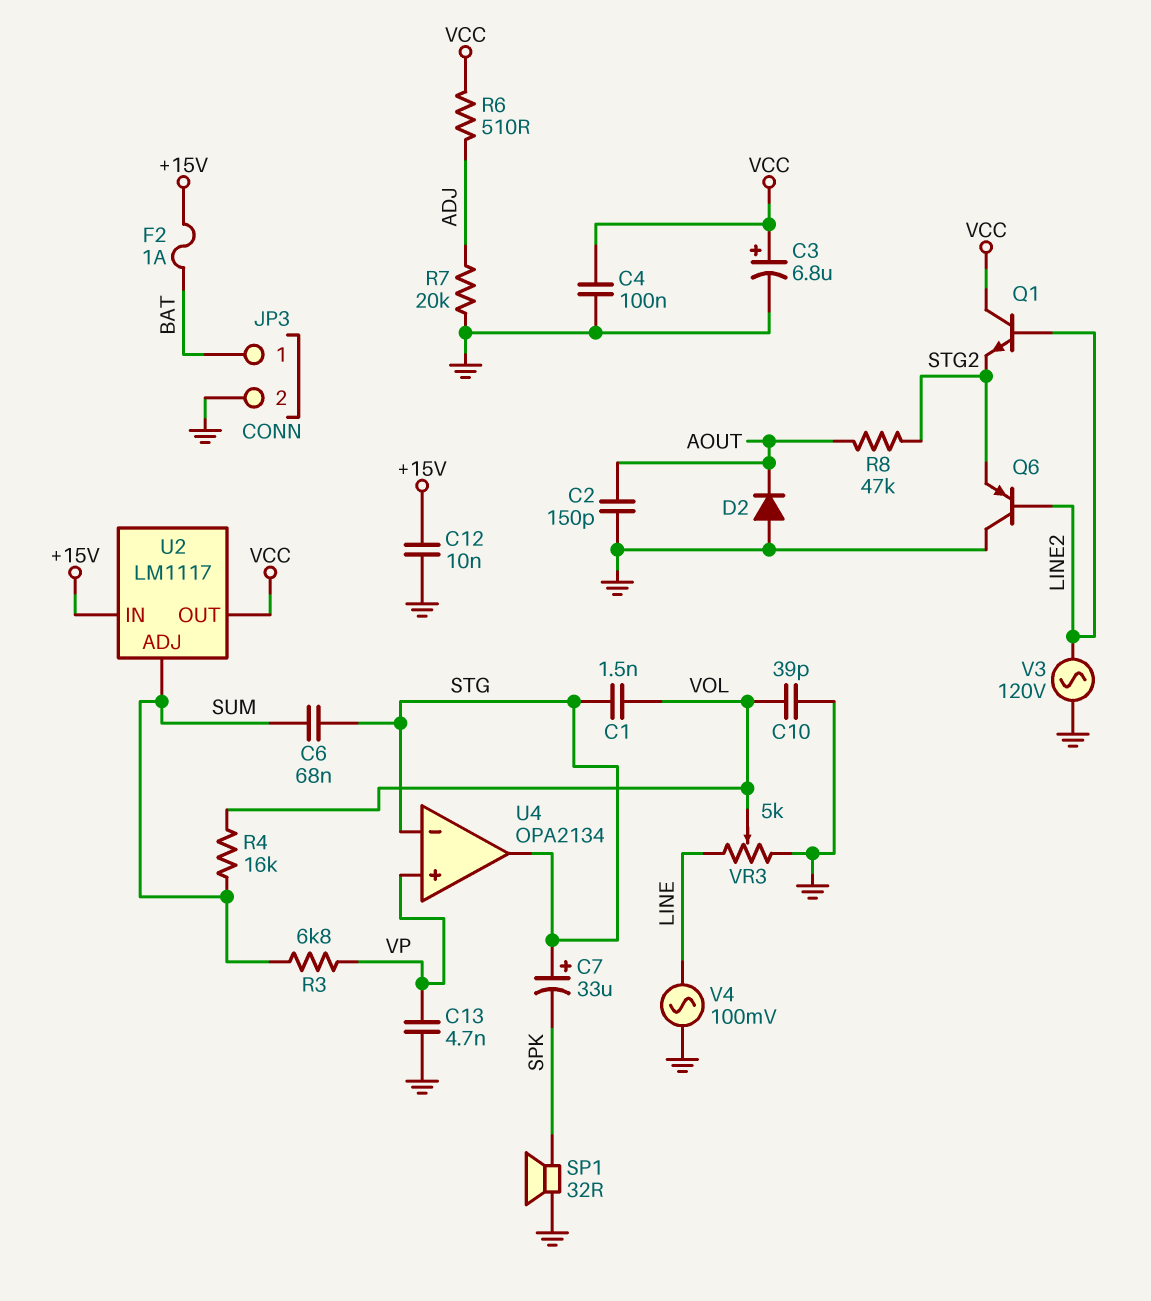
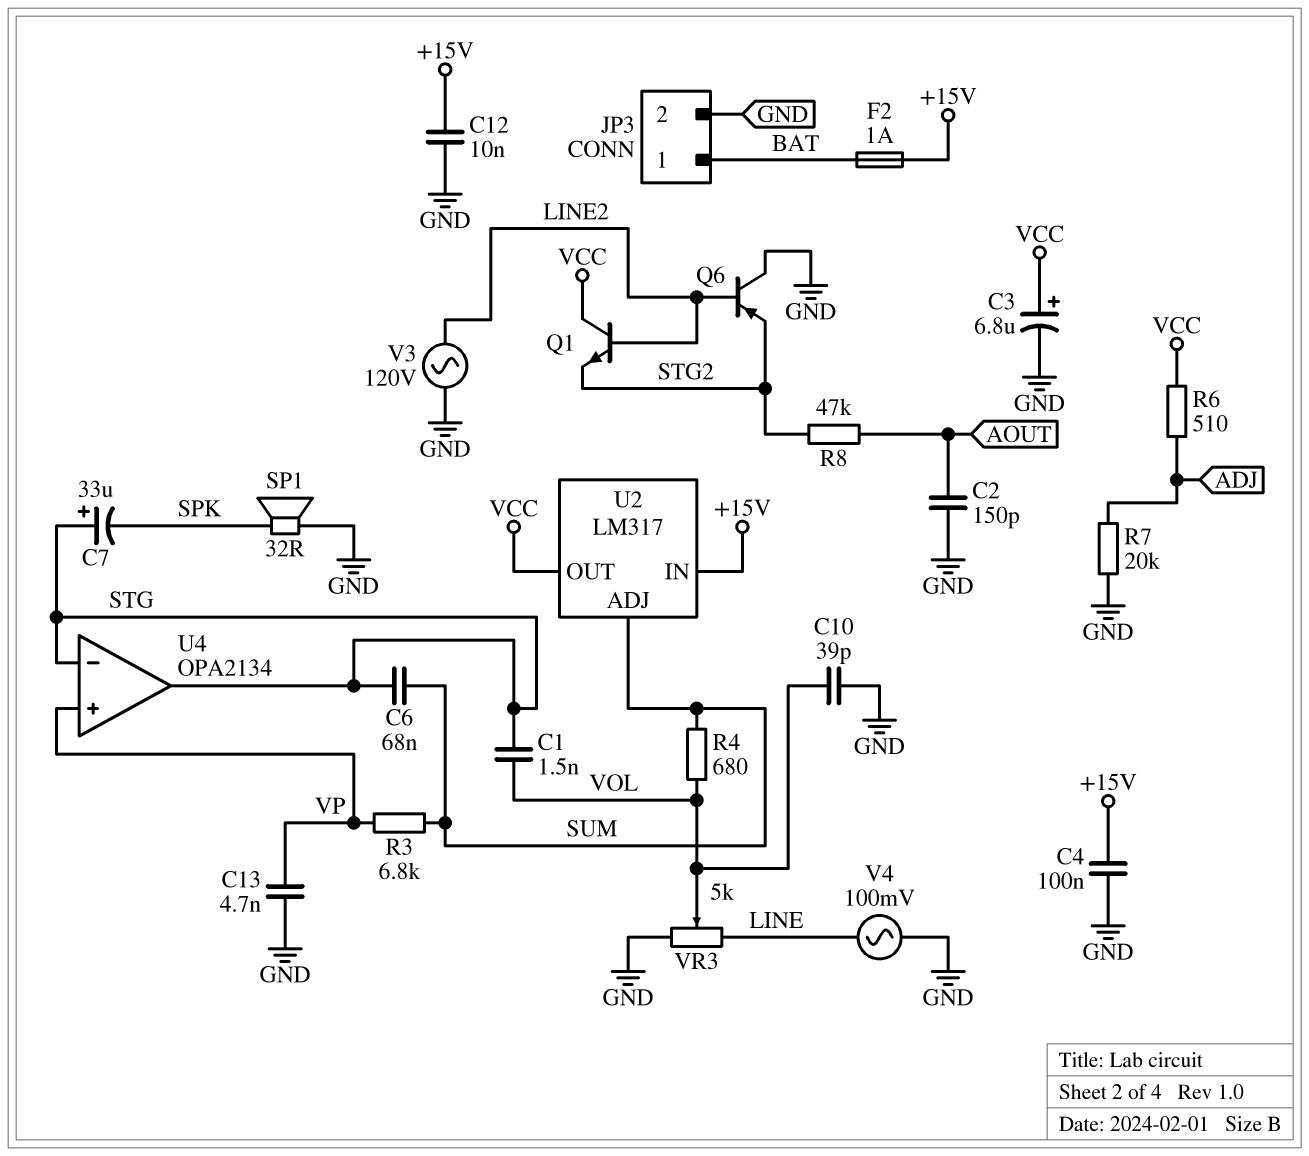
C4: 100nF (GND, VCC) -> 100nF (+15V, GND)
D2: diode (A GND, K AOUT) -> none
R4: 16k (SUM, VOL) -> 680 (SUM, VOL)
U2: LM1117 -> LM317

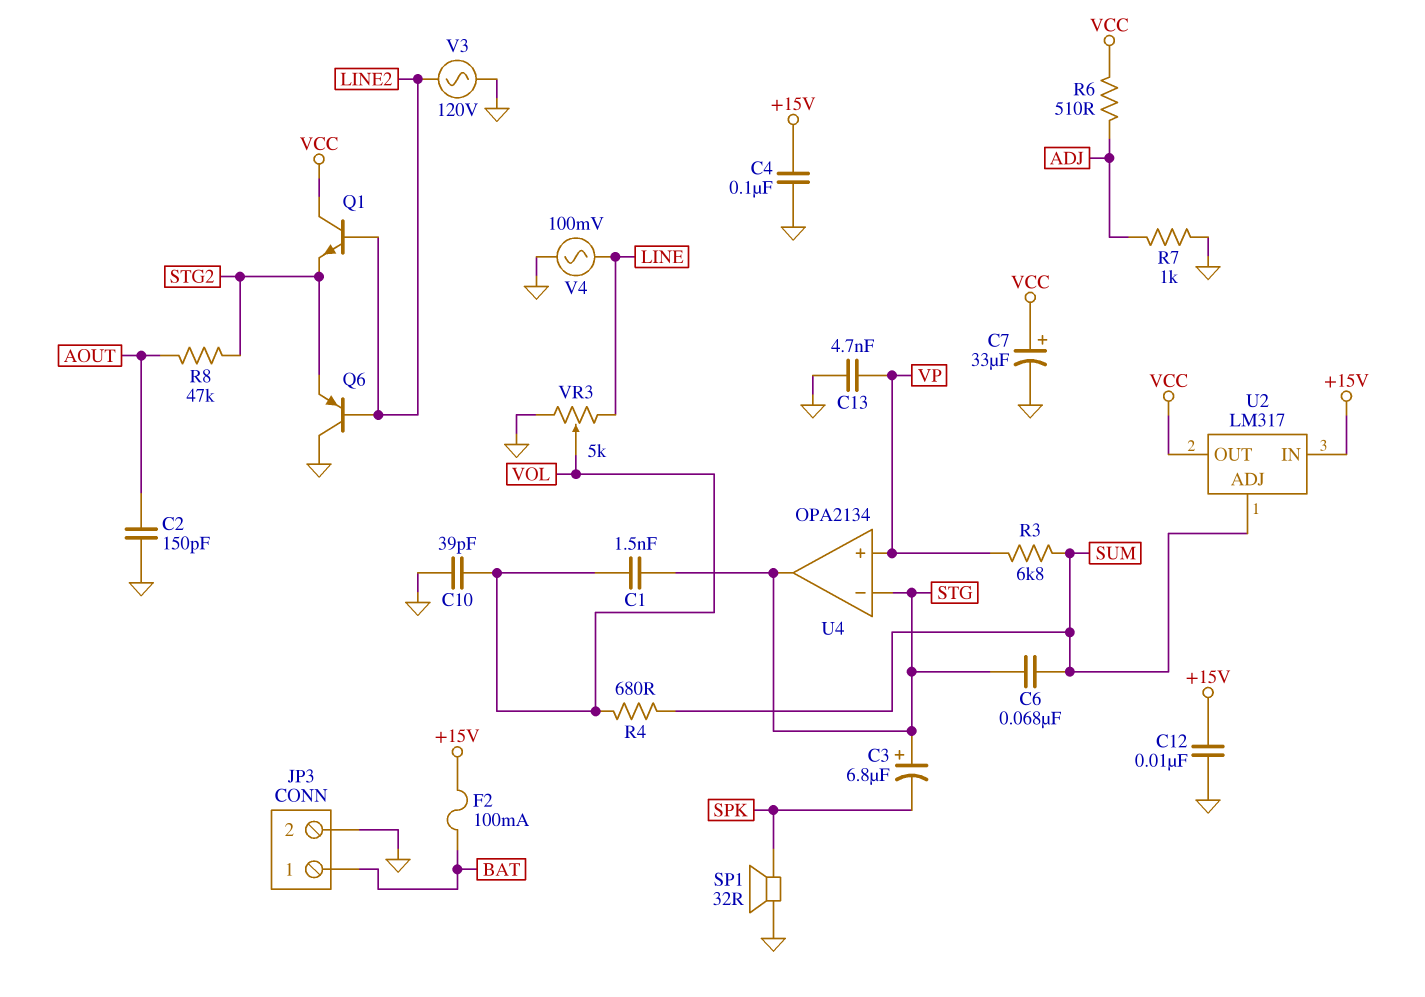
C3: 6.8uF (plus VCC, minus GND) -> 6.8uF (plus STG, minus SPK)
C7: 33uF (plus STG, minus SPK) -> 33uF (plus VCC, minus GND)
F2: 1A (+15V, BAT) -> 100mA (+15V, BAT)
R7: 20k (ADJ, GND) -> 1k (ADJ, GND)

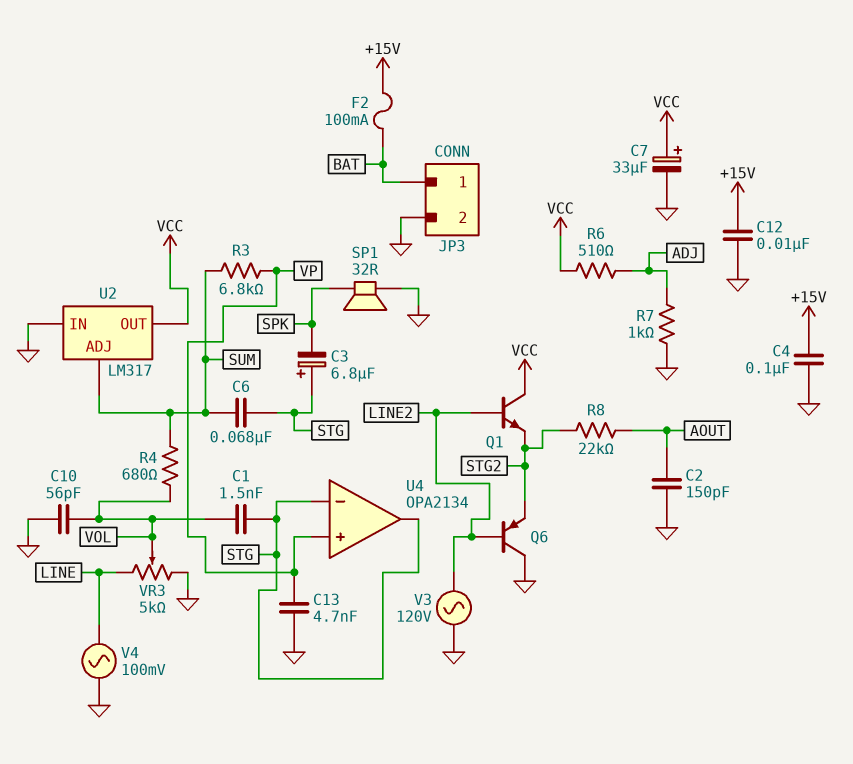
C10: 39pF (GND, VOL) -> 56pF (GND, VOL)
R8: 47k (AOUT, STG2) -> 22k (AOUT, STG2)
U2 pin IN: +15V -> GND

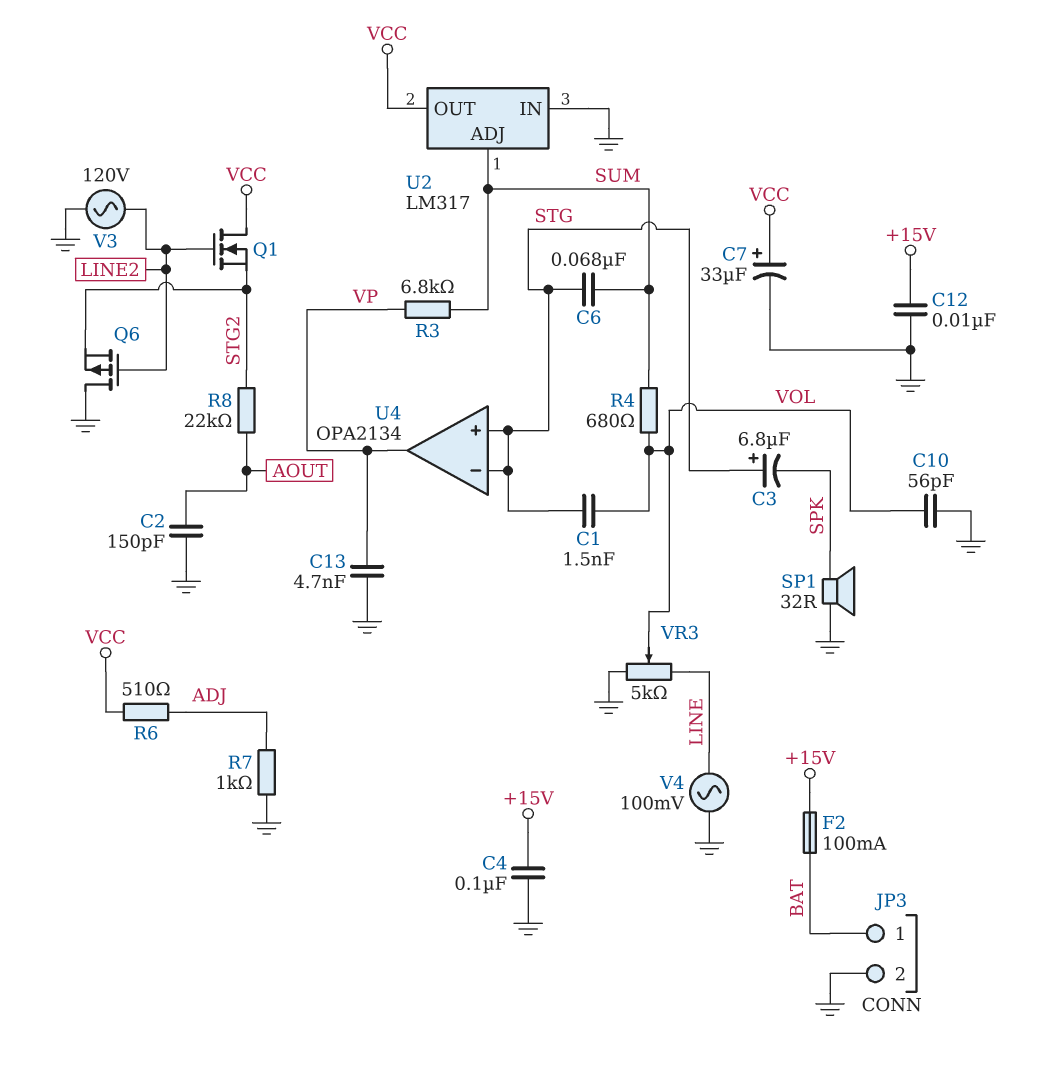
Q1: NPN (B LINE2, C VCC, E STG2) -> NMOS (G LINE2, D VCC, S STG2)
Q6: PNP (B LINE2, C GND, E STG2) -> PMOS (G LINE2, D GND, S STG2)
U4 pin in+: VP -> STG
U4 pin out: STG -> VP

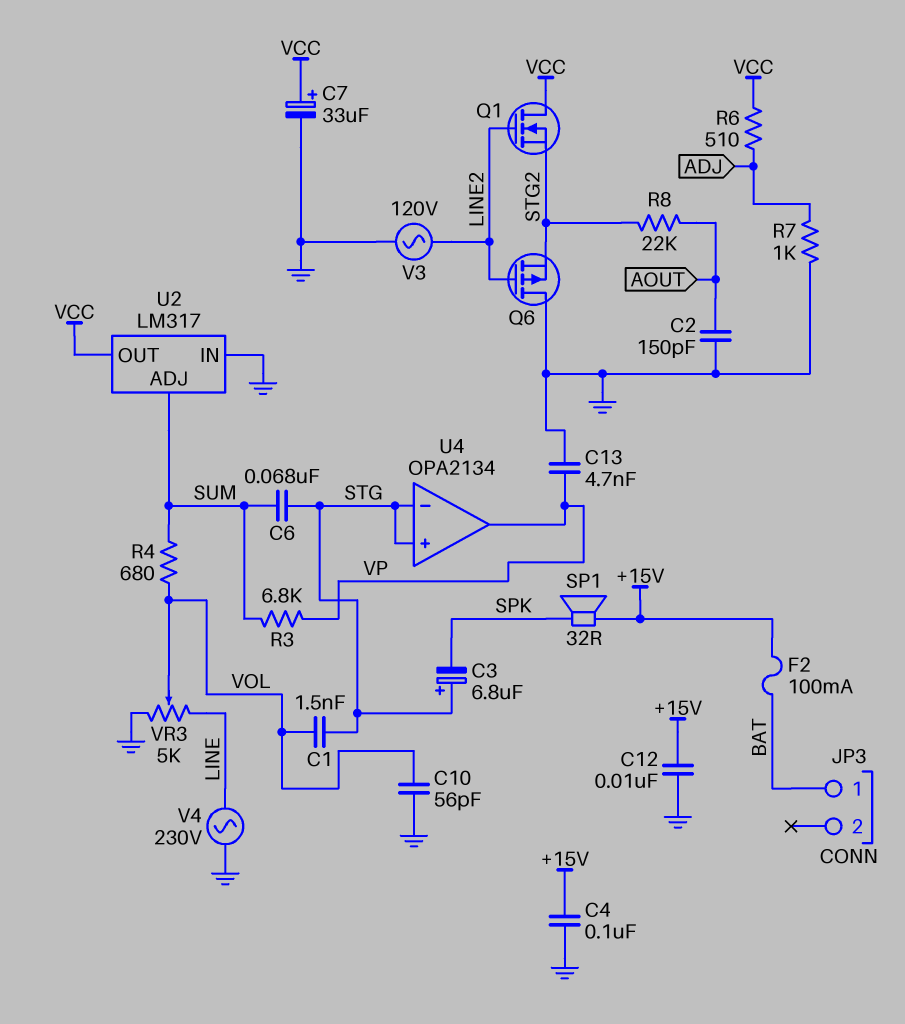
JP3 pin 2: GND -> none
SP1: speaker 32R (GND, SPK) -> speaker 32R (+15V, SPK)
V4: AC 100mV (GND, LINE) -> AC 230V (GND, LINE)

